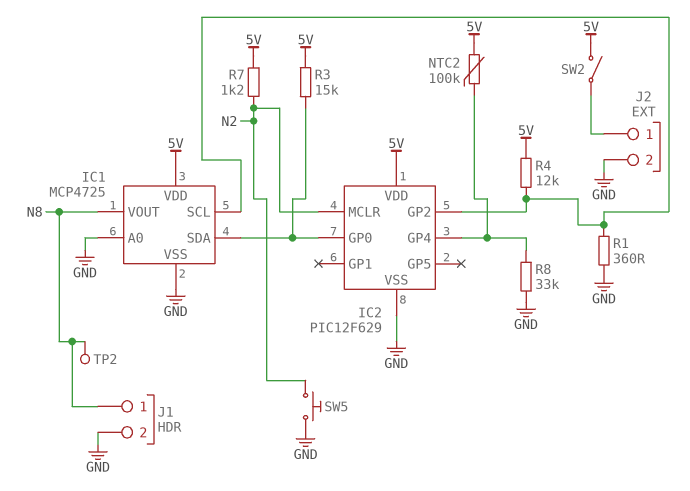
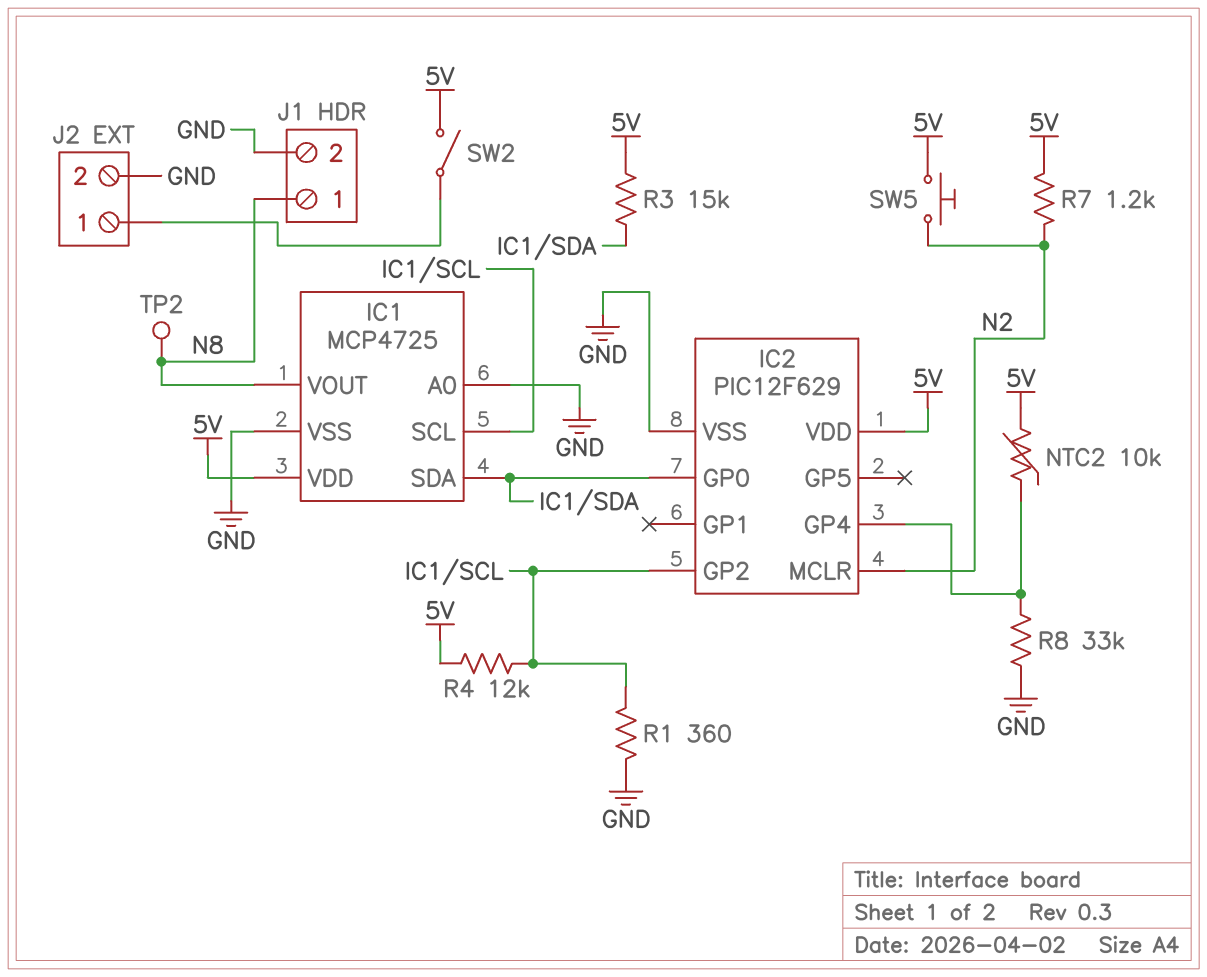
NTC2: 100k (5V, IC2/GP4) -> 10k (5V, IC2/GP4)
SW5: button (GND, N2) -> button (5V, N2)

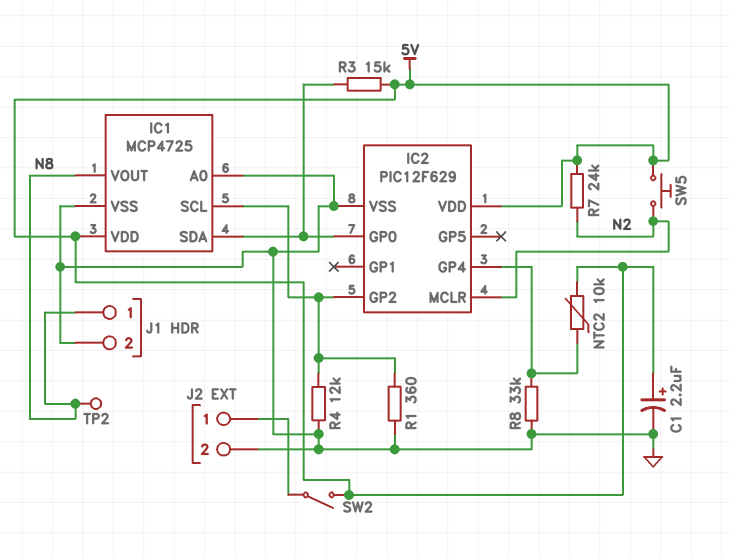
C1: none -> 2.2uF (plus 5V, minus GND)
R4: 12k (5V, IC1/SCL) -> 12k (GND, IC1/SCL)
R7: 1.2k (5V, N2) -> 24k (5V, N2)

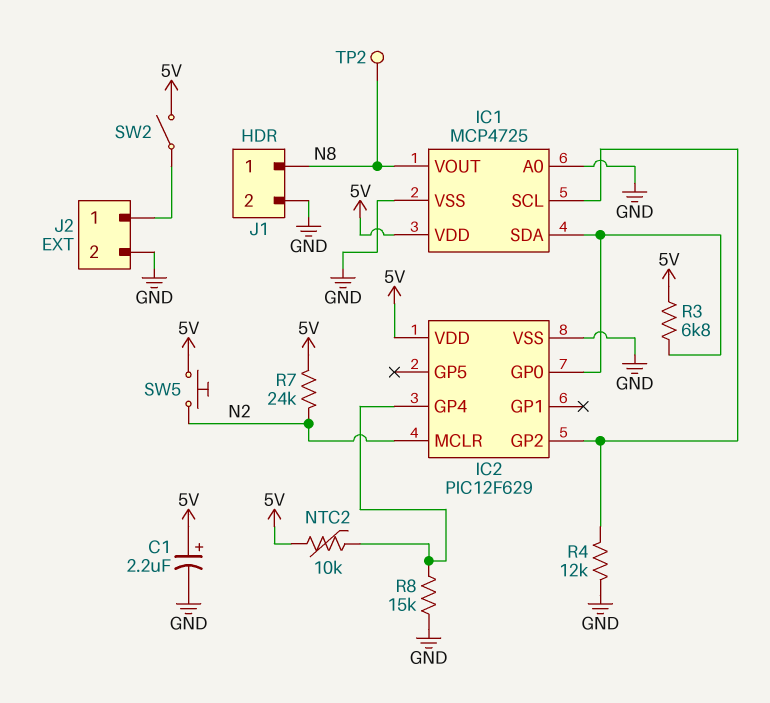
R1: 360 (GND, IC1/SCL) -> none
R3: 15k (5V, IC1/SDA) -> 6.8k (5V, IC1/SDA)
R8: 33k (GND, IC2/GP4) -> 15k (GND, IC2/GP4)

